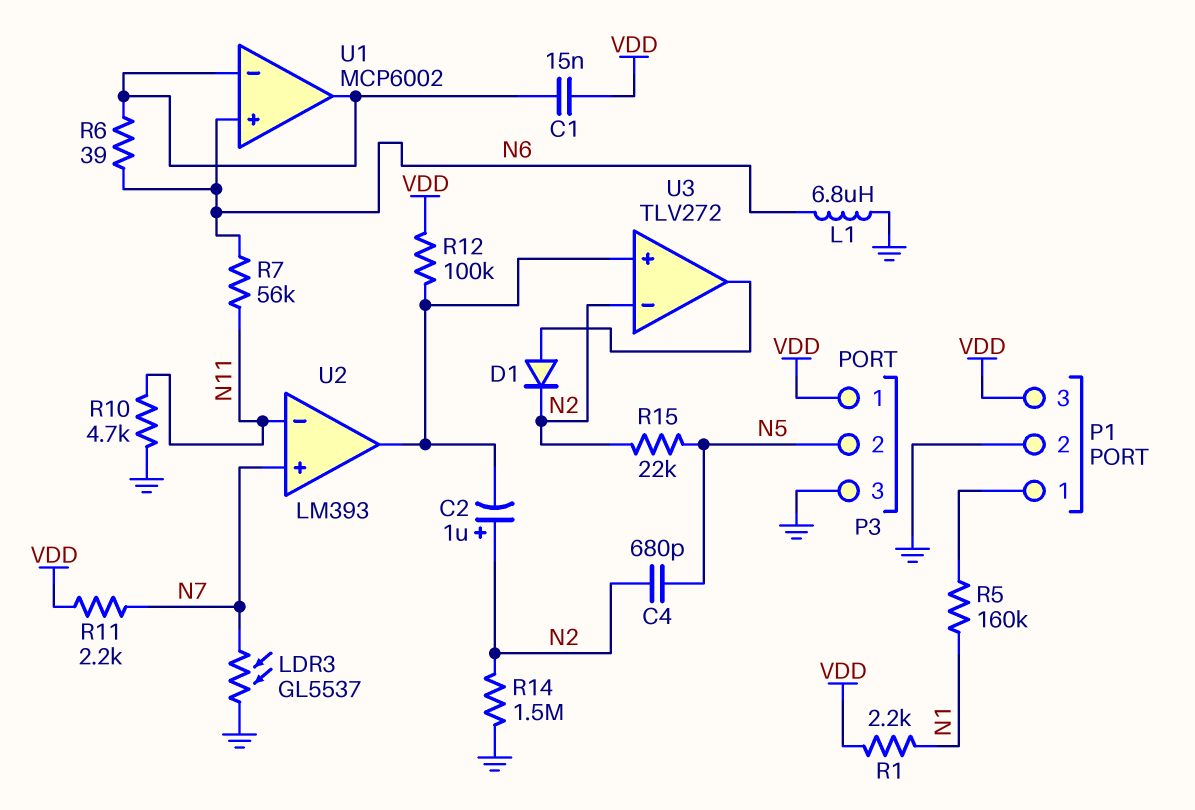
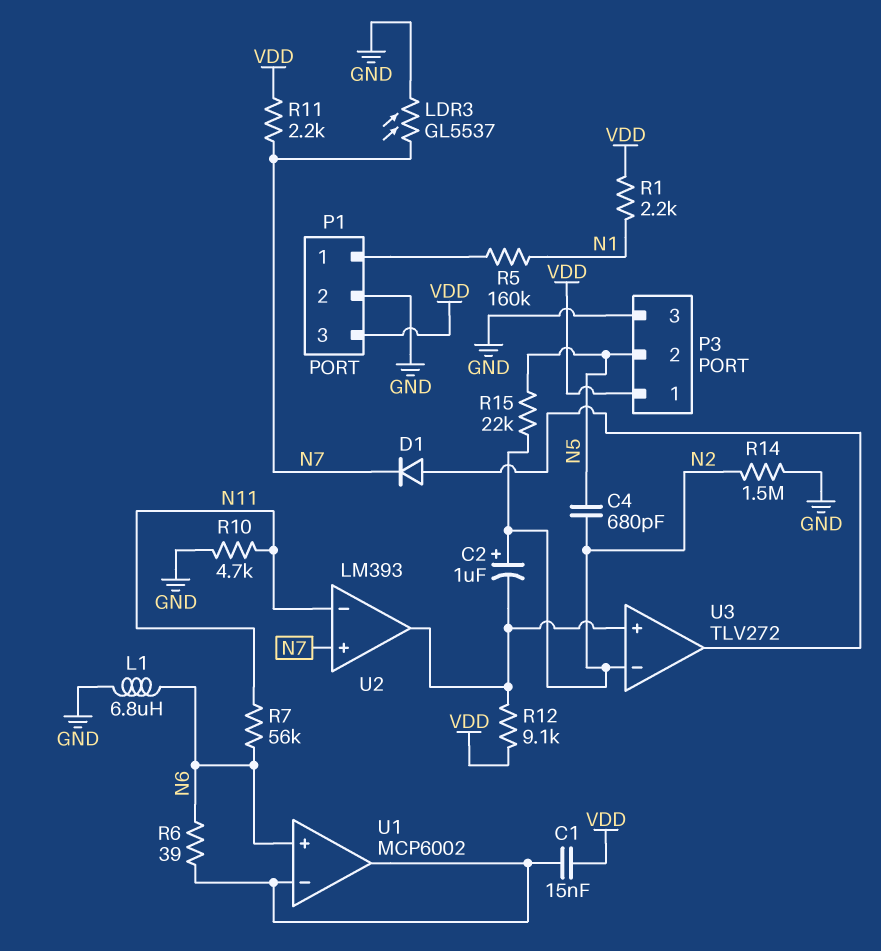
D1: diode (A U3/out, K N2) -> diode (A U3/out, K N7)
R12: 100k (U2/out, VDD) -> 9.1k (U2/out, VDD)

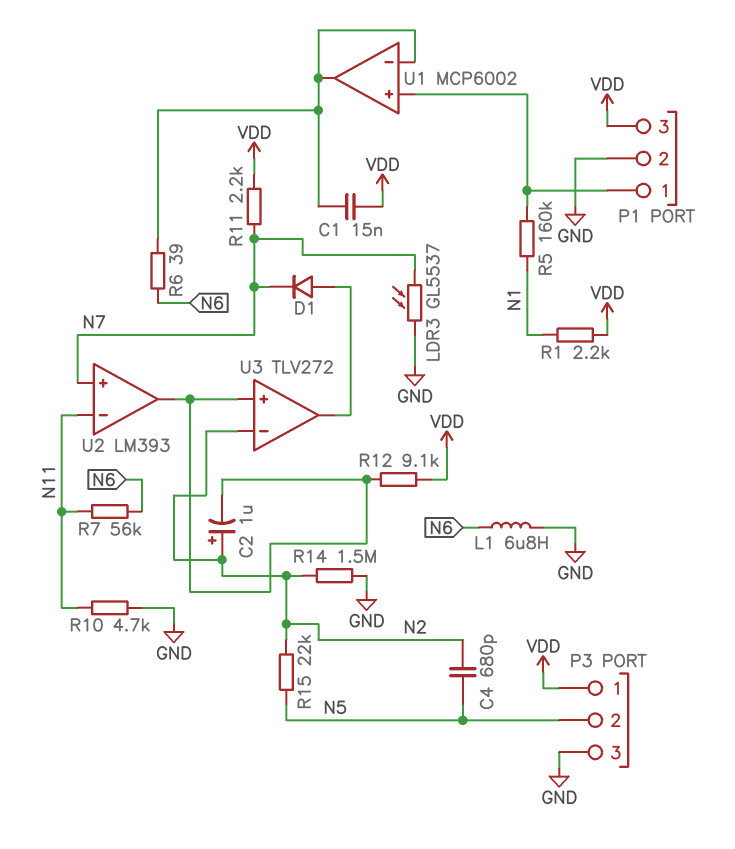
U1 pin in+: N6 -> P1/1

